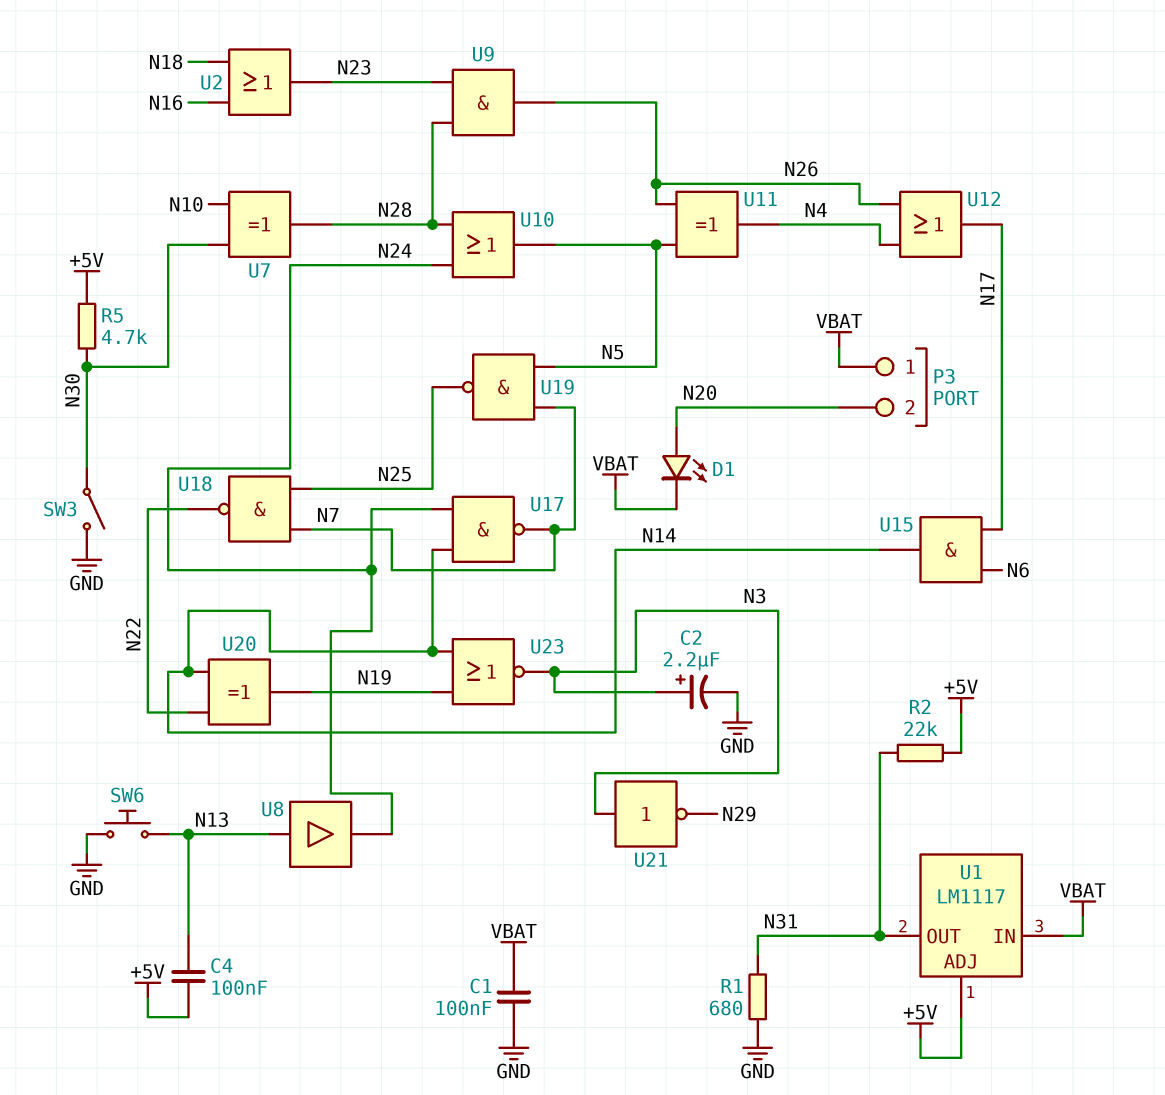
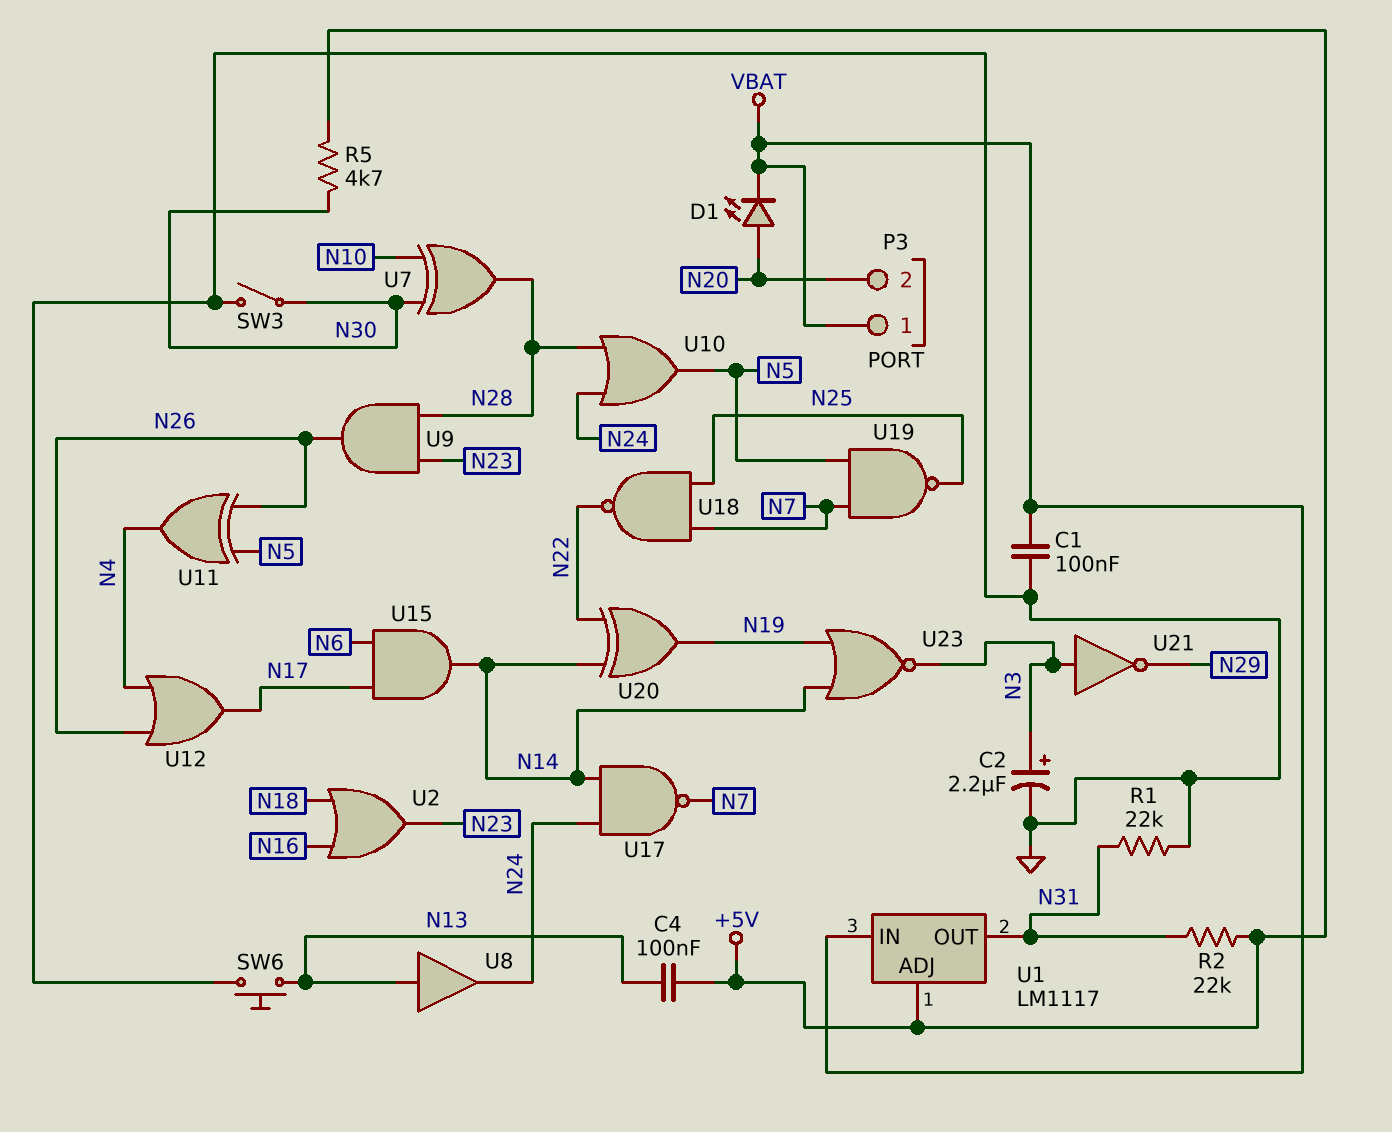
R1: 680 (GND, N31) -> 22k (GND, N31)

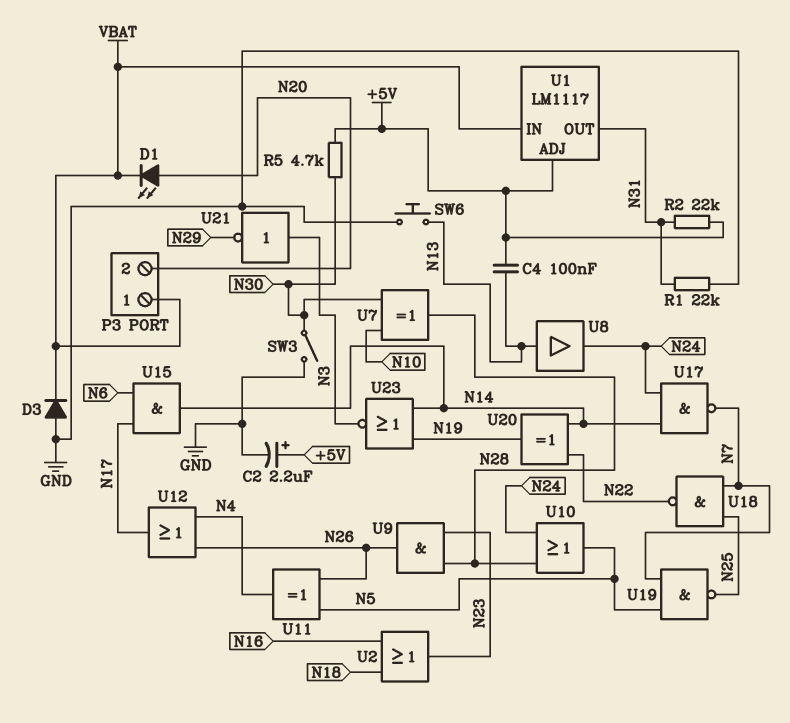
C1: 100nF (GND, VBAT) -> none
C2: 2.2uF (plus N3, minus GND) -> 2.2uF (plus +5V, minus GND)
D3: none -> diode (A GND, K VBAT)

